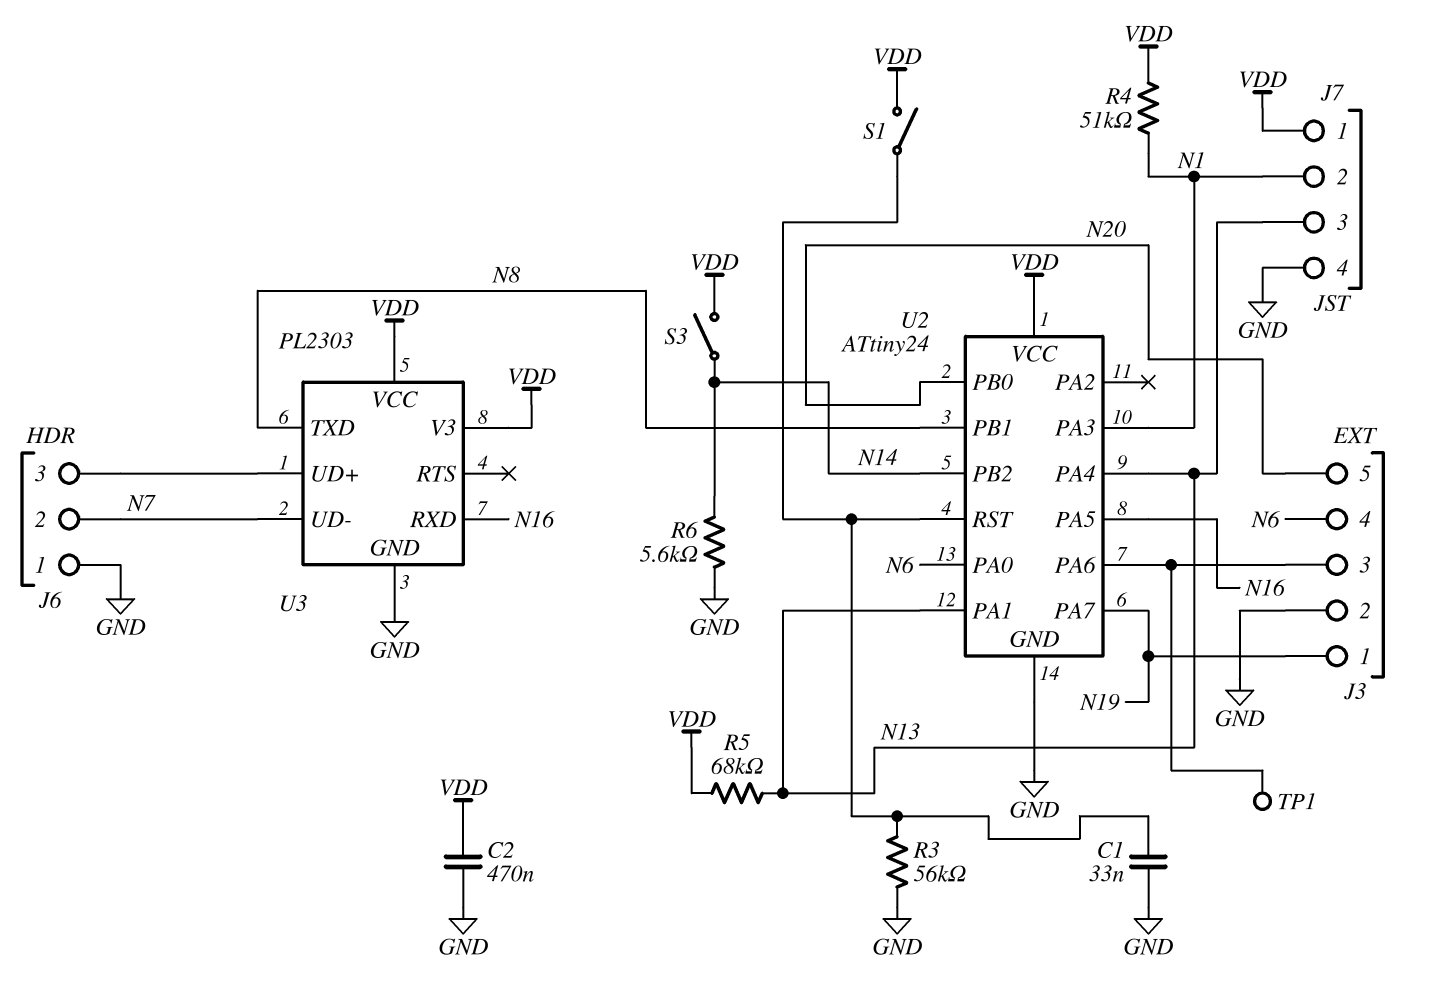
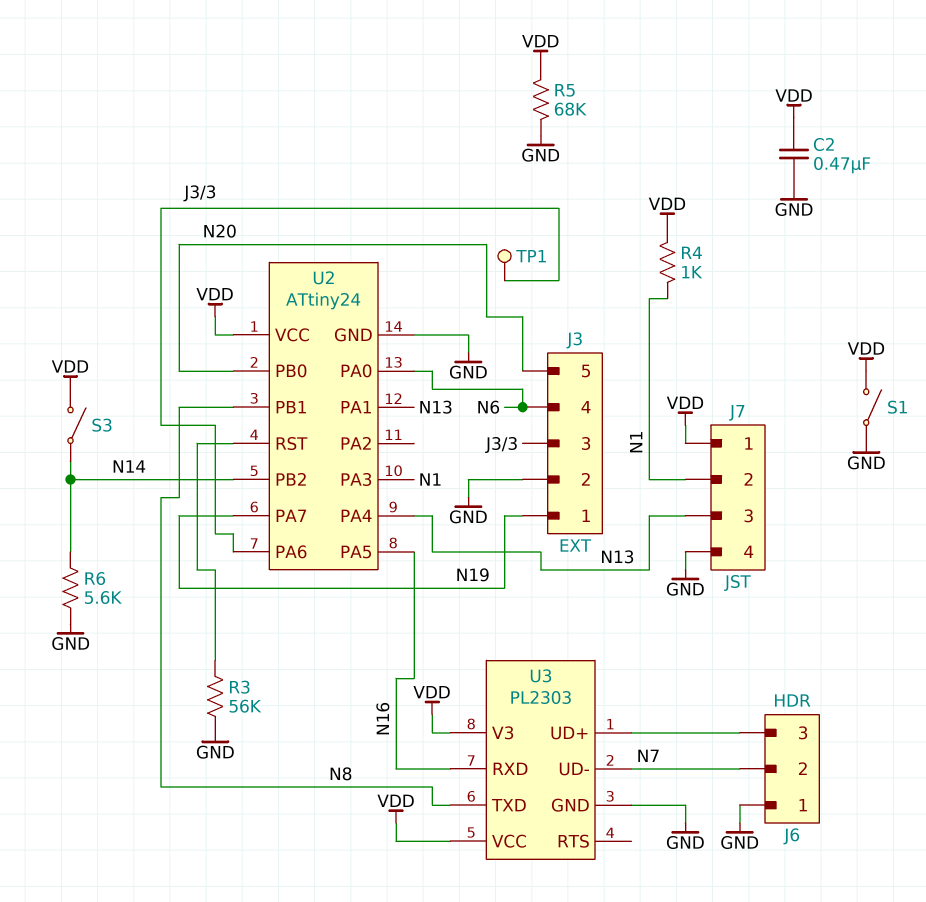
C1: 33nF (GND, U2/RST) -> none
R4: 51k (N1, VDD) -> 1k (N1, VDD)
R5: 68k (N13, VDD) -> 68k (GND, VDD)
S1: switch (U2/RST, VDD) -> switch (GND, VDD)

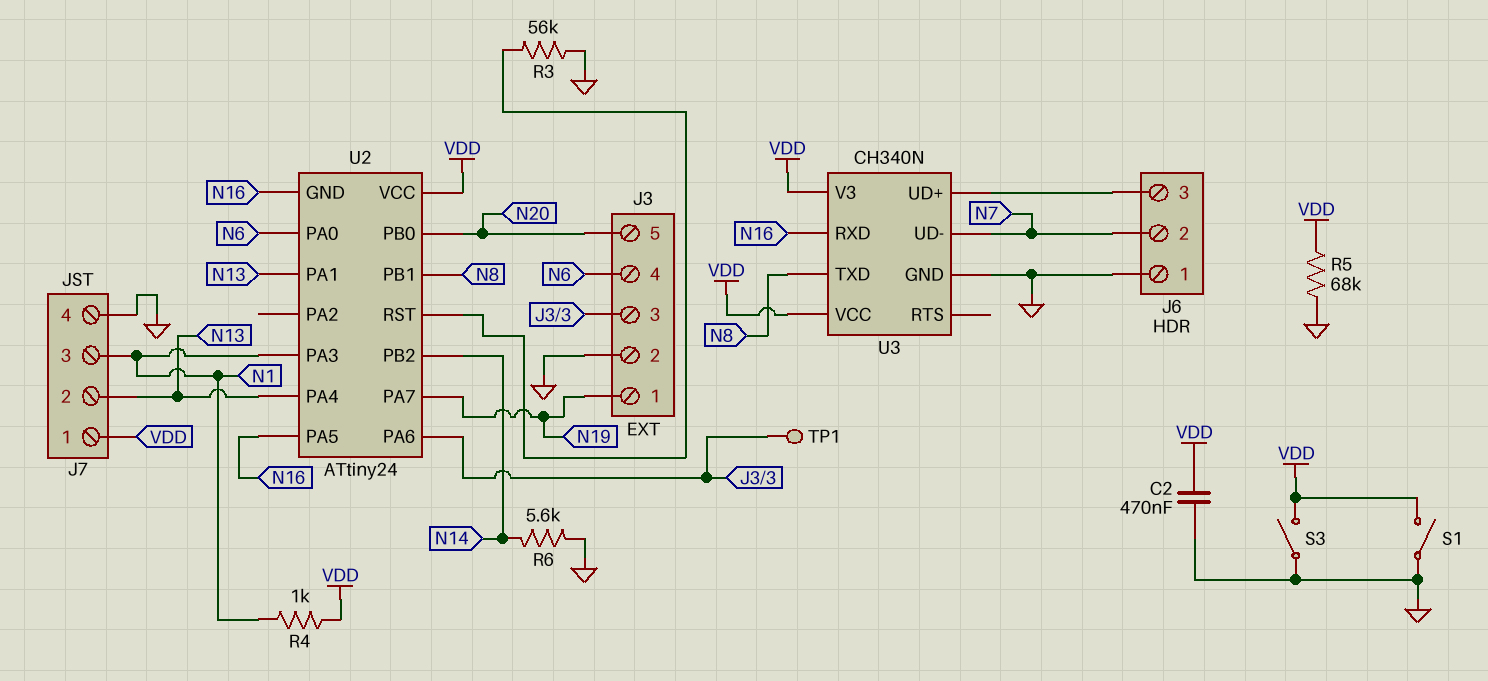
J7 pin 2: N1 -> N13
J7 pin 3: N13 -> N1
S3: switch (N14, VDD) -> switch (GND, VDD)
U2 pin GND: GND -> N16
U3: PL2303 -> CH340N

